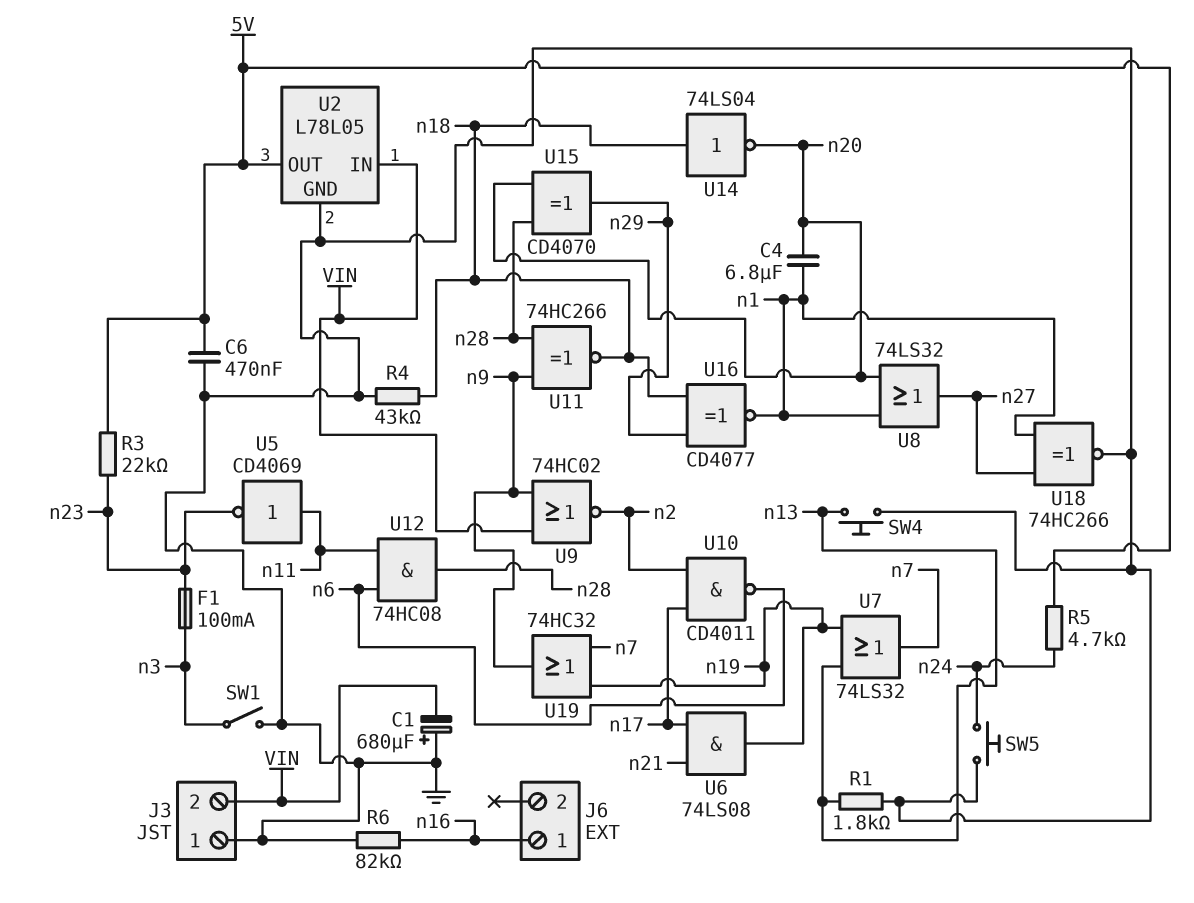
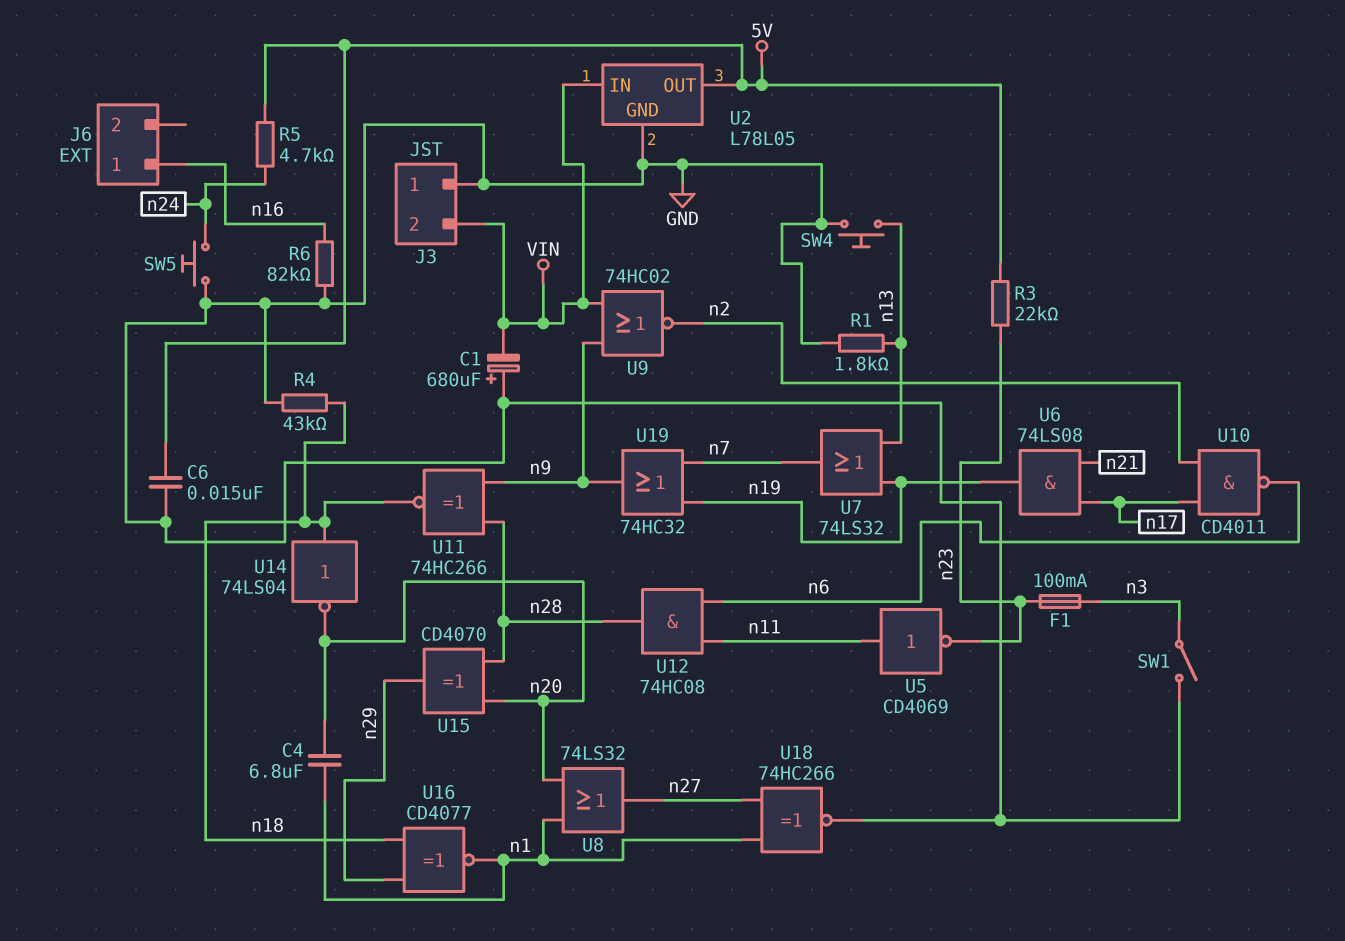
C6: 470nF (5V, GND) -> 15nF (5V, GND)

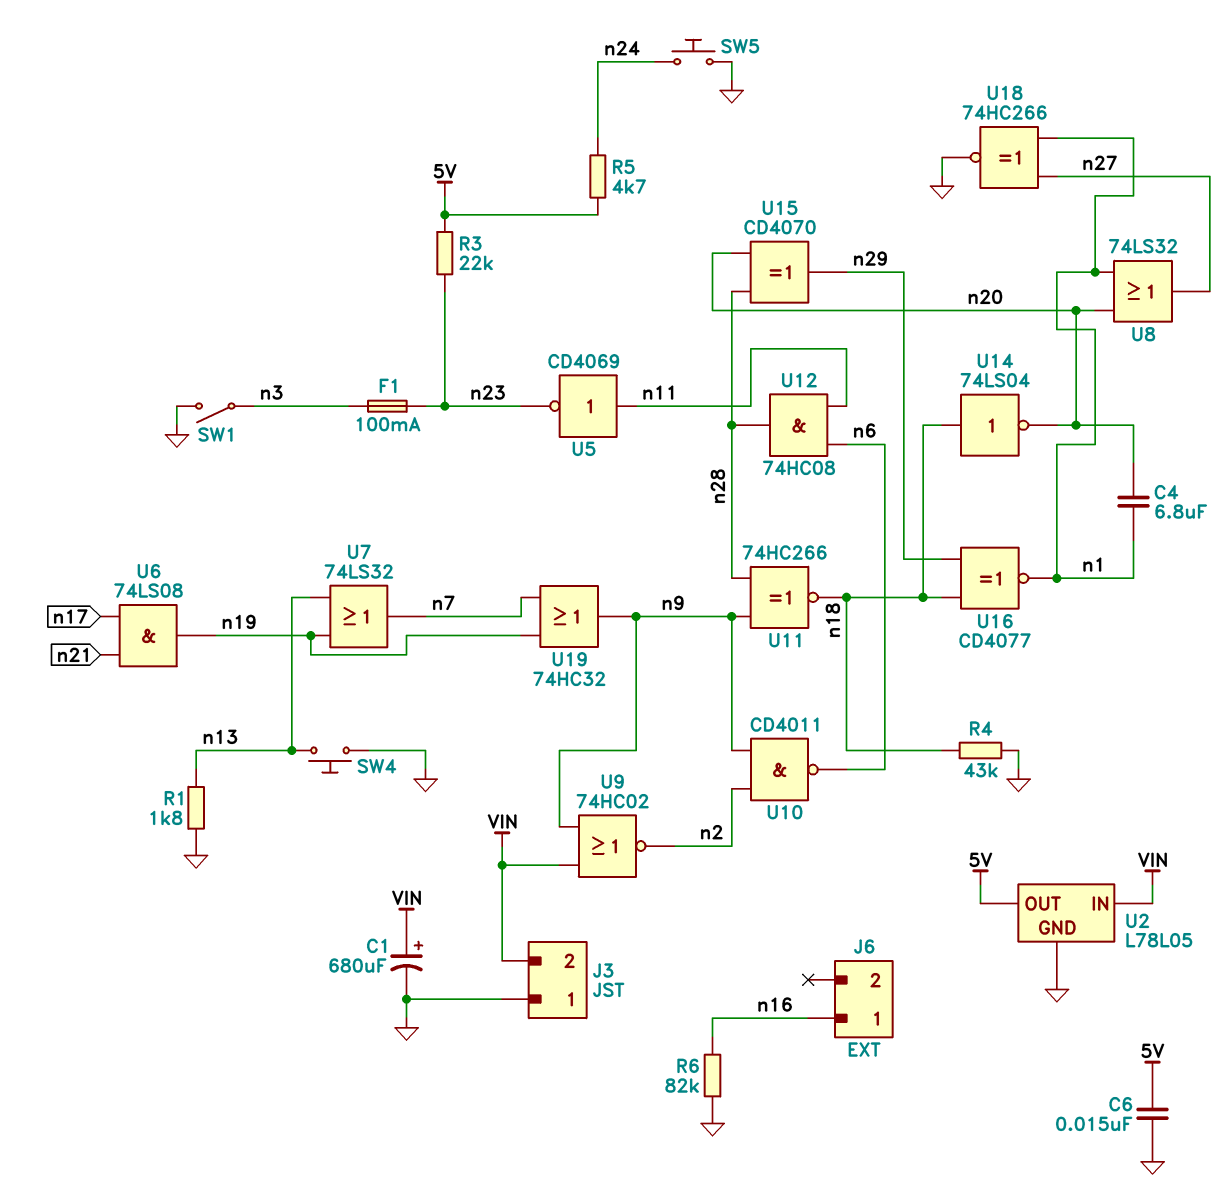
C1: 680uF (plus GND, minus VIN) -> 680uF (plus VIN, minus GND)
U10: NAND CD4011 (in n2, in n17, out n6) -> NAND CD4011 (in n2, in n9, out n6)

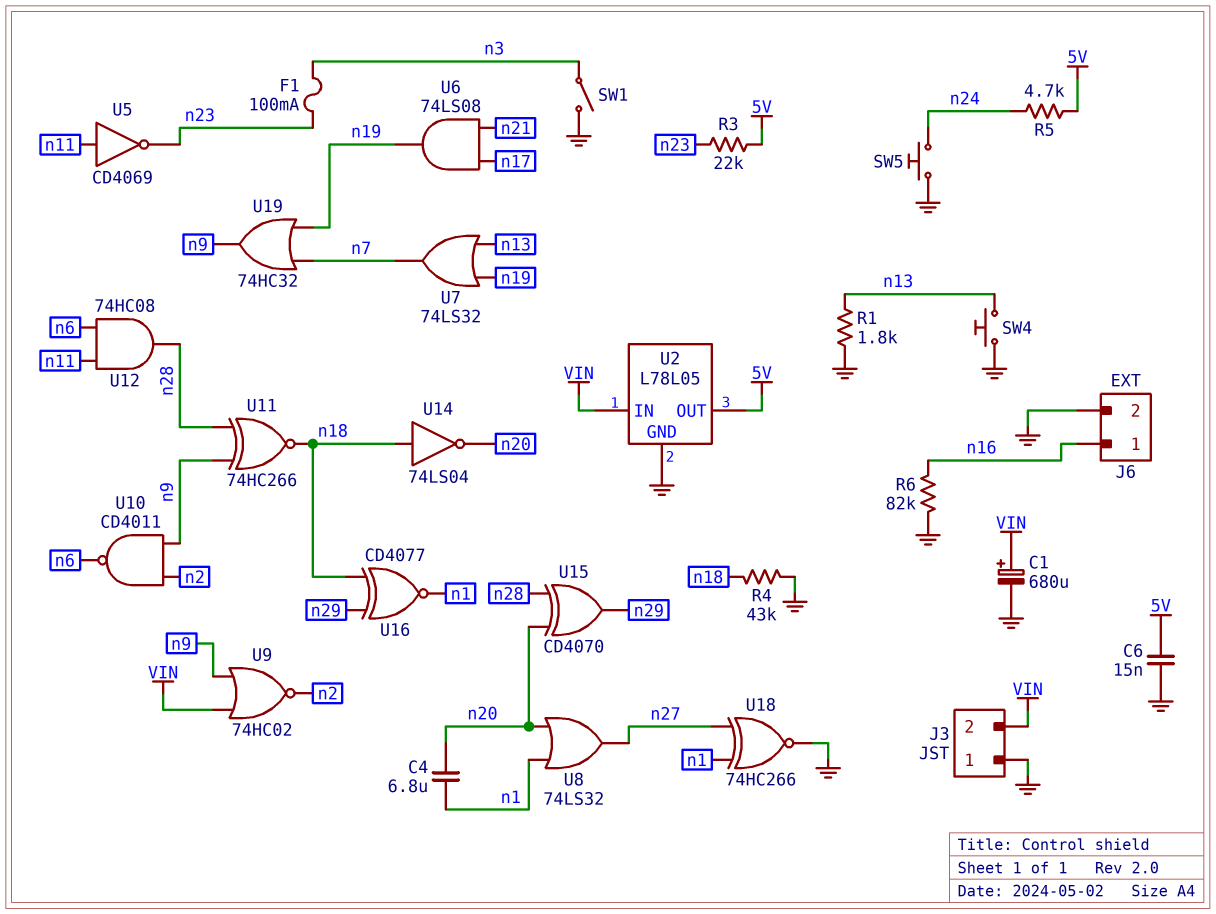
J6 pin 2: none -> GND

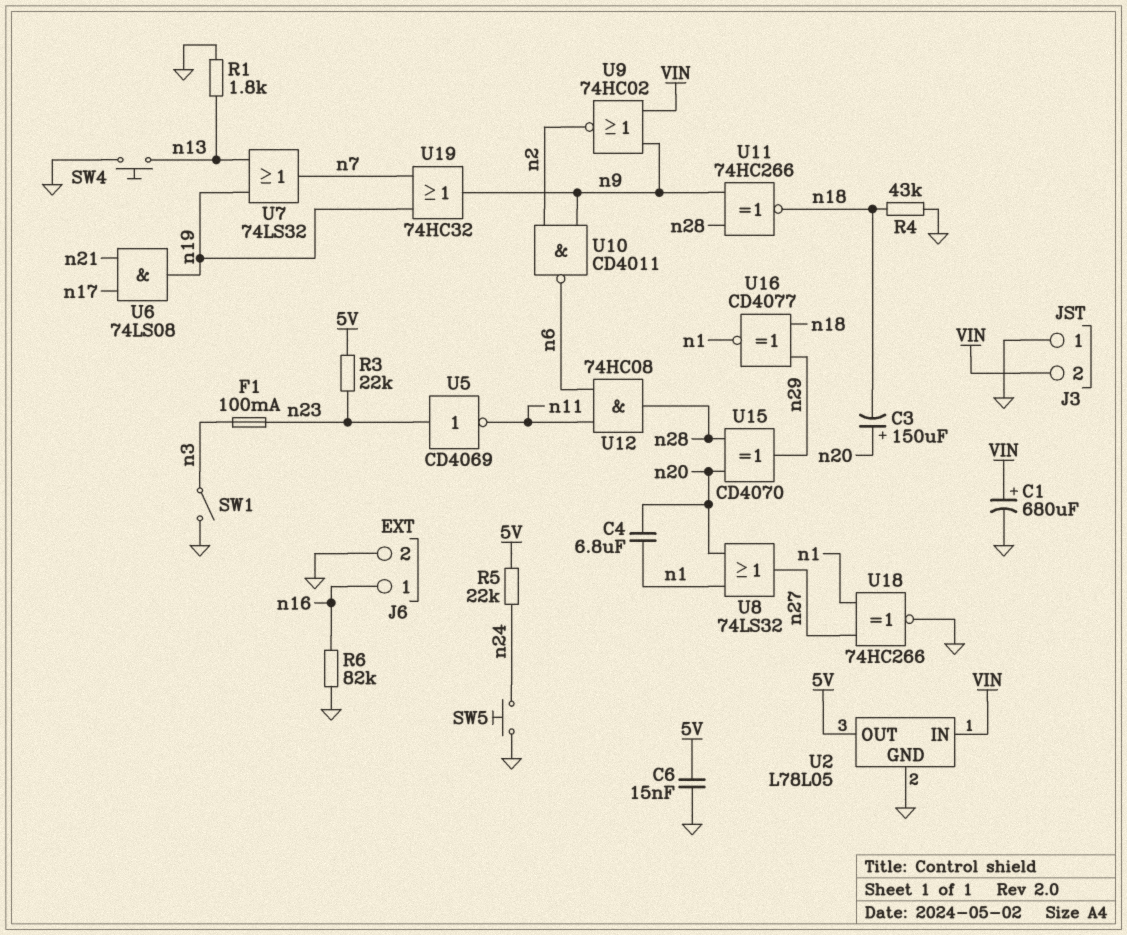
C3: none -> 150uF (plus n20, minus n18)
R5: 4.7k (5V, n24) -> 22k (5V, n24)
U5: NOT CD4069 (in n11, out n23) -> NOT CD4069 (in n23, out n11)
U14: NOT 74LS04 (in n18, out n20) -> none

